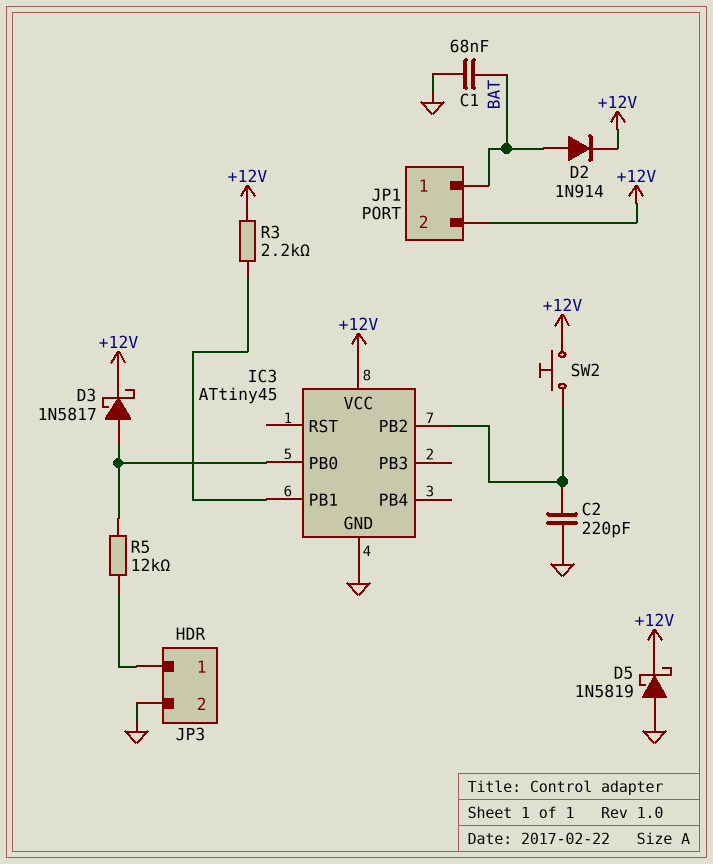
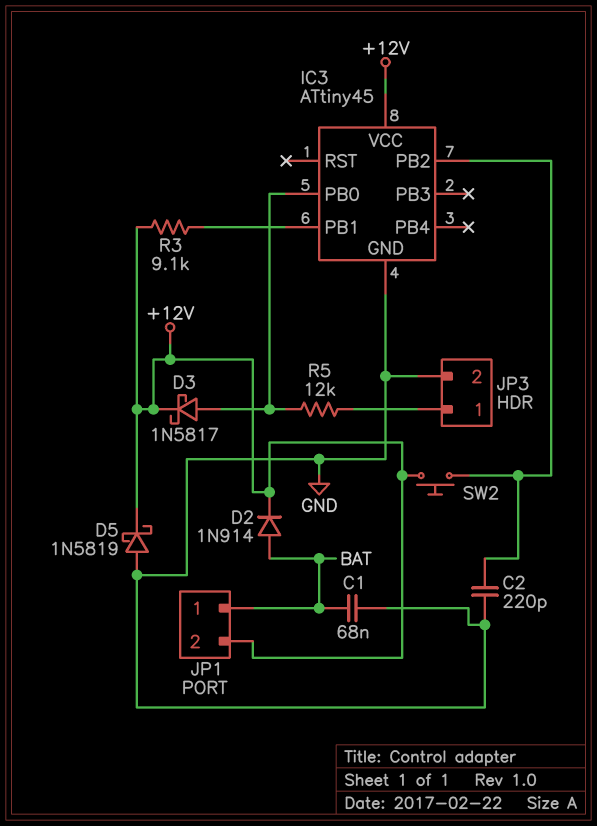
R3: 2.2k (+12V, IC3/PB1) -> 9.1k (+12V, IC3/PB1)

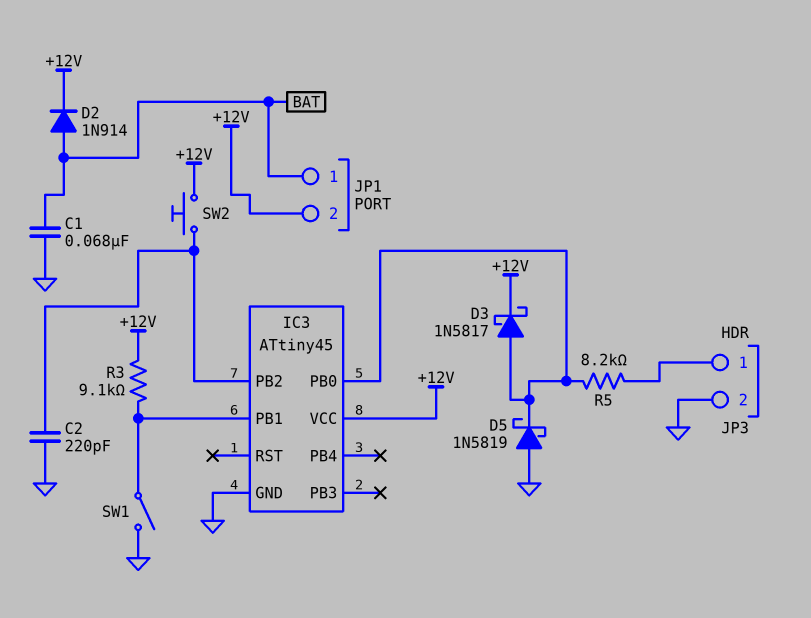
D5: schottky 1N5819 (A GND, K +12V) -> schottky 1N5819 (A GND, K IC3/PB0)
R5: 12k (IC3/PB0, JP3/1) -> 8.2k (IC3/PB0, JP3/1)
SW1: none -> switch (GND, IC3/PB1)

